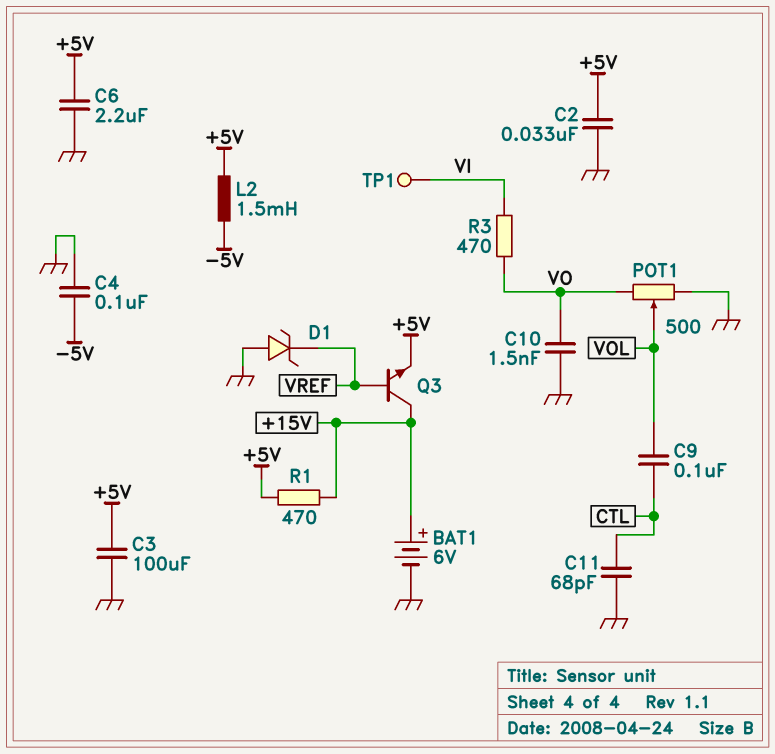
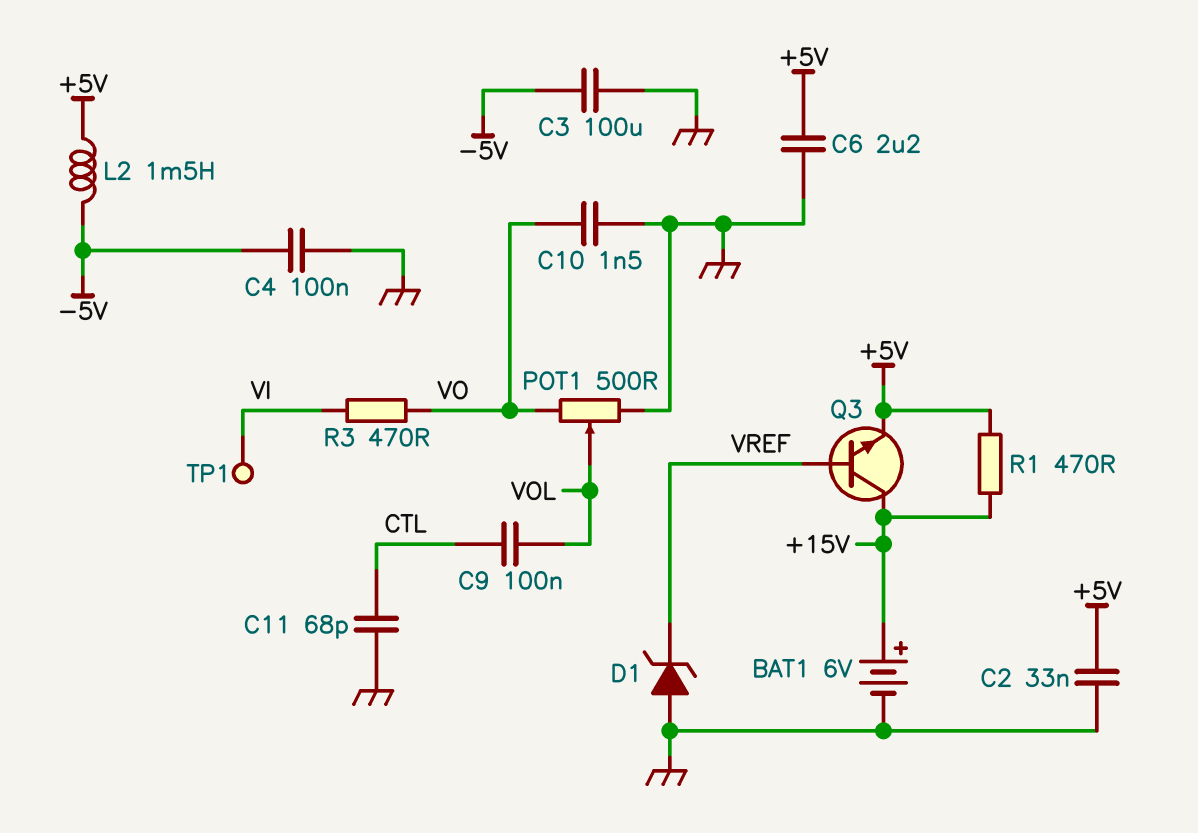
C3: 100uF (+5V, GND) -> 100uF (-5V, GND)

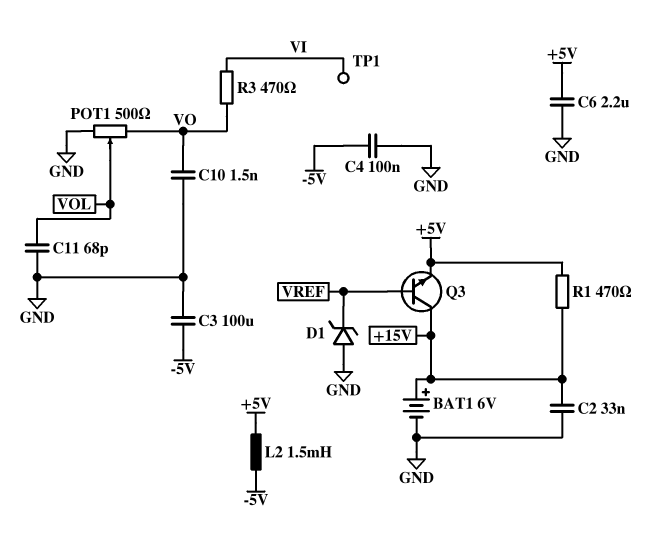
C2: 33nF (+5V, GND) -> 33nF (+15V, GND)
C9: 100nF (CTL, VOL) -> none
C11: 68pF (CTL, GND) -> 68pF (GND, VOL)

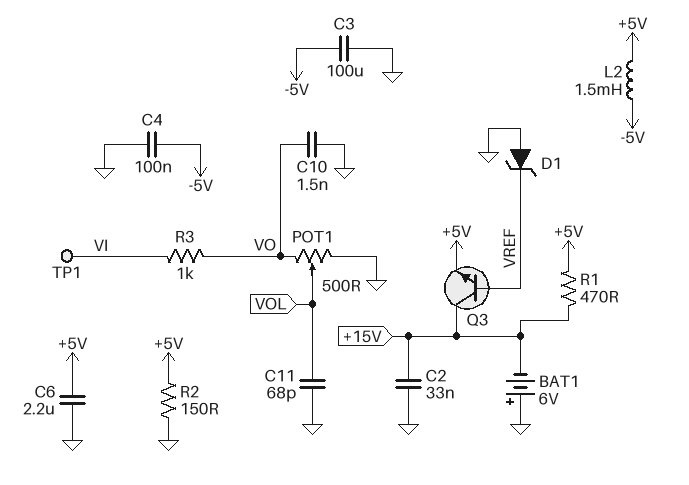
BAT1: 6V (plus +15V, minus GND) -> 6V (plus GND, minus +15V)
R2: none -> 150 (+5V, GND)
R3: 470 (VI, VO) -> 1k (VI, VO)

